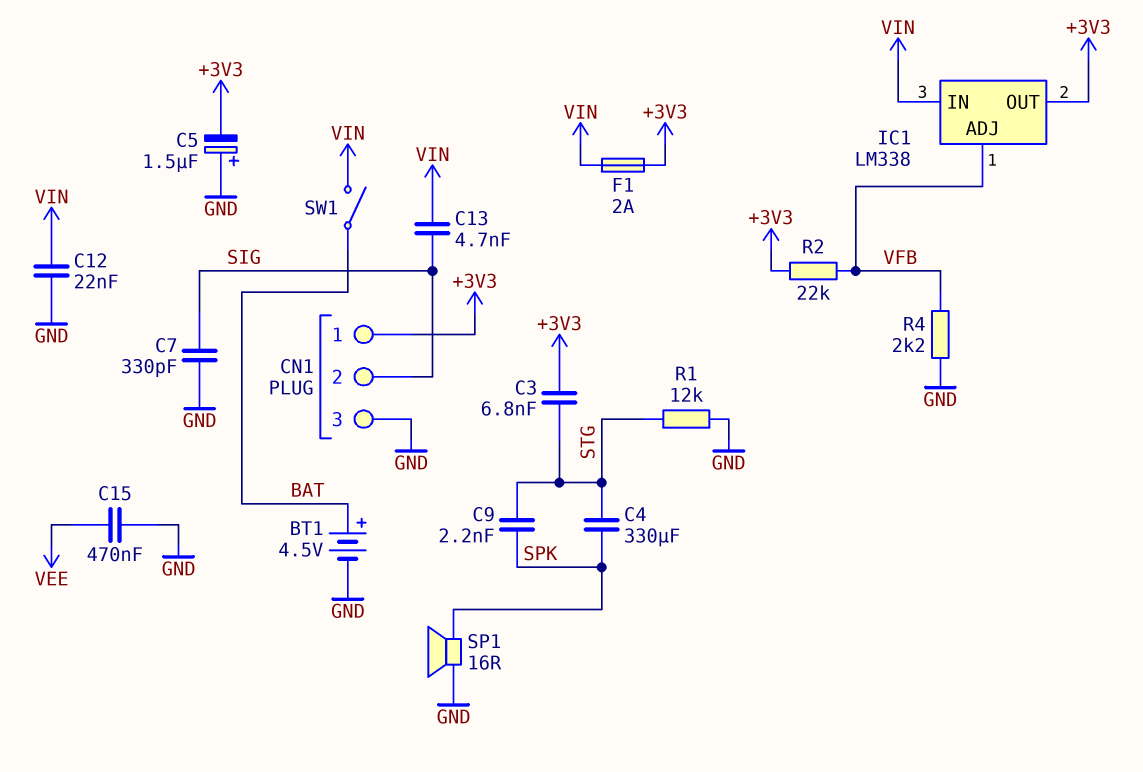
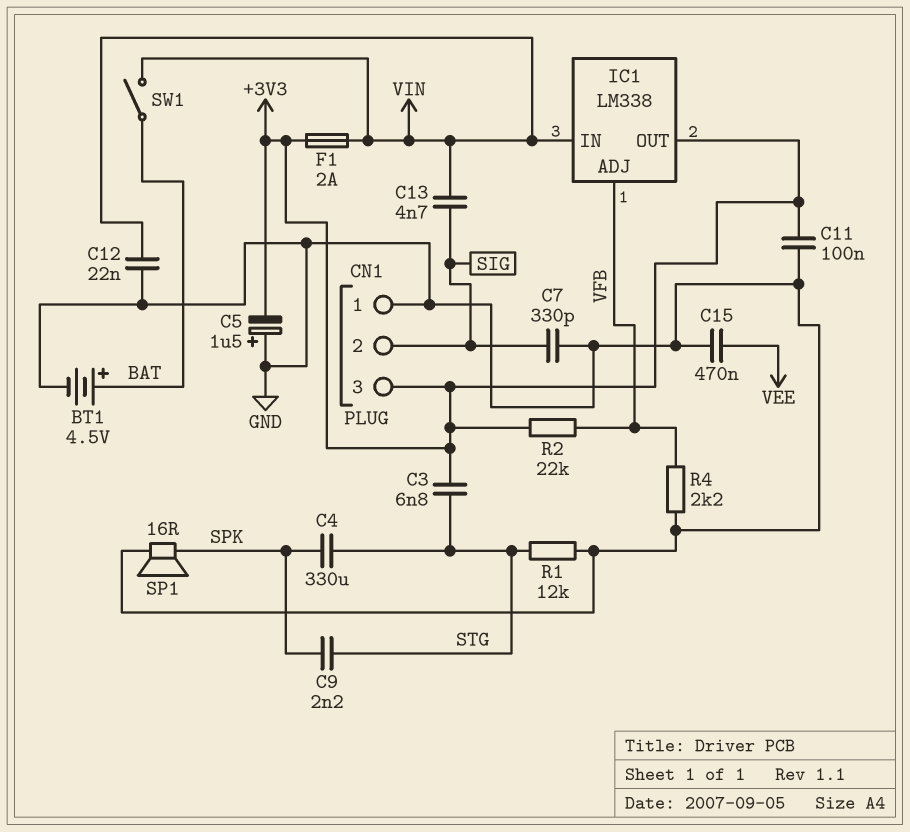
C11: none -> 100nF (+3V3, GND)
CN1 pin 1: +3V3 -> GND
CN1 pin 3: GND -> +3V3

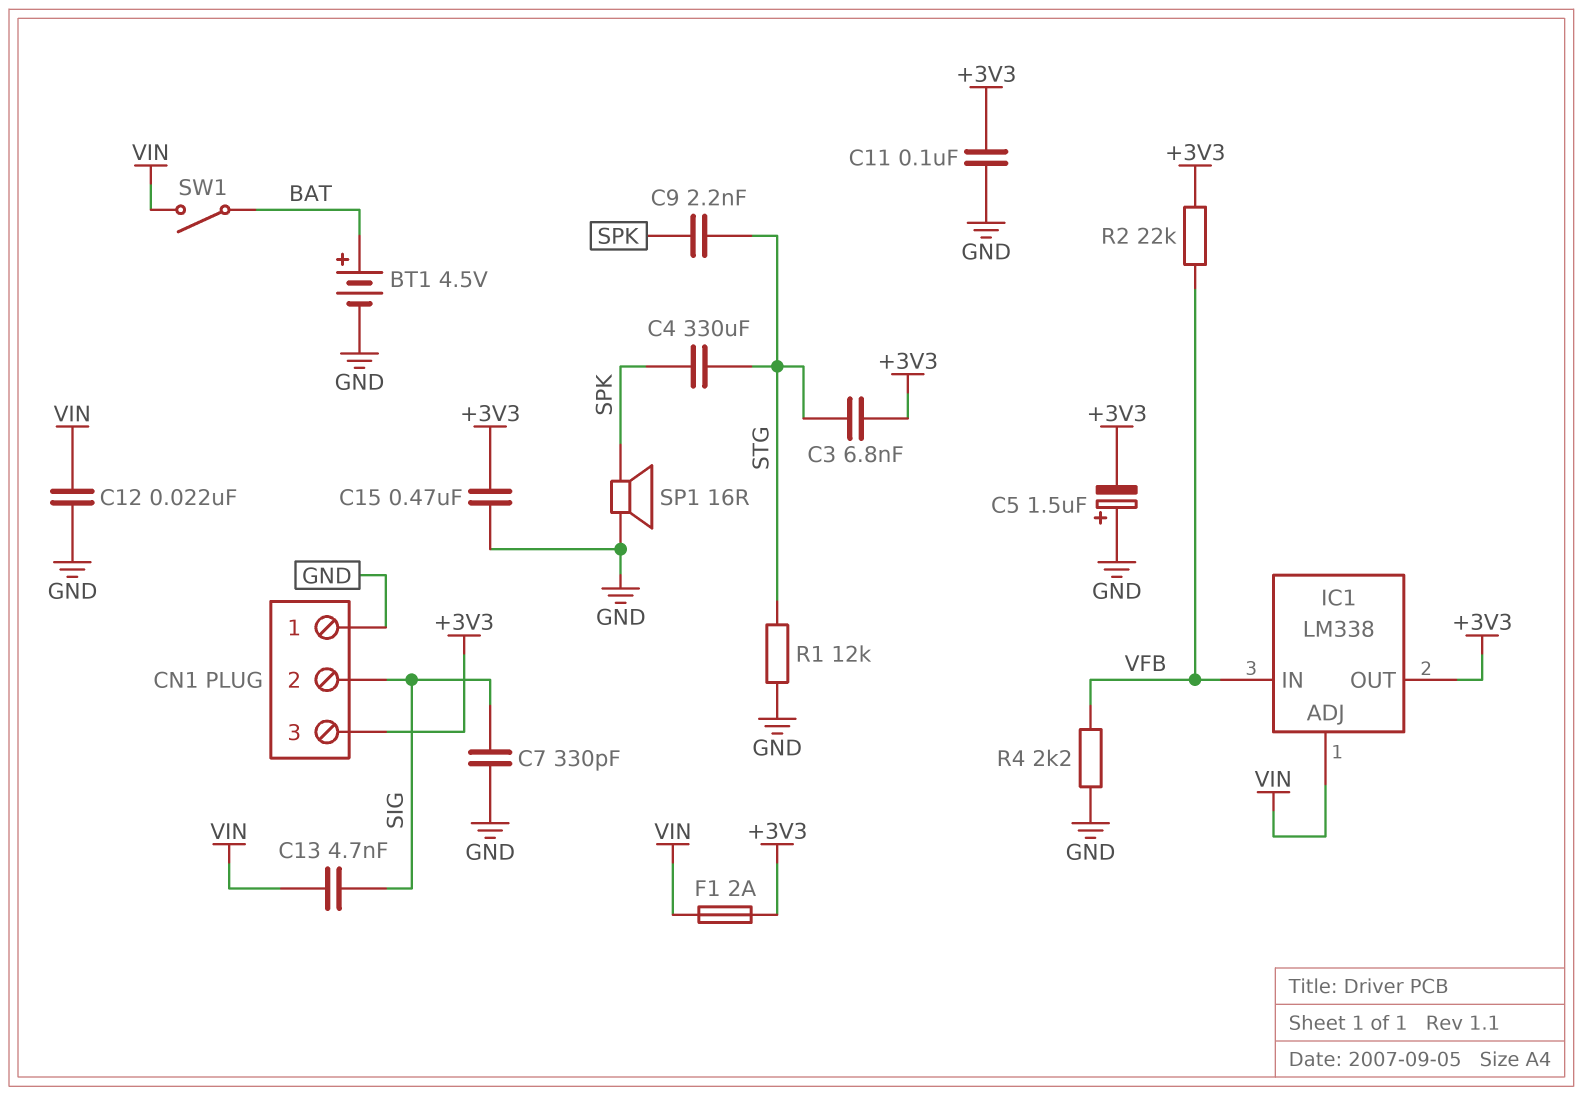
C15: 470nF (GND, VEE) -> 470nF (+3V3, GND)
IC1 pin ADJ: VFB -> VIN
IC1 pin IN: VIN -> VFB

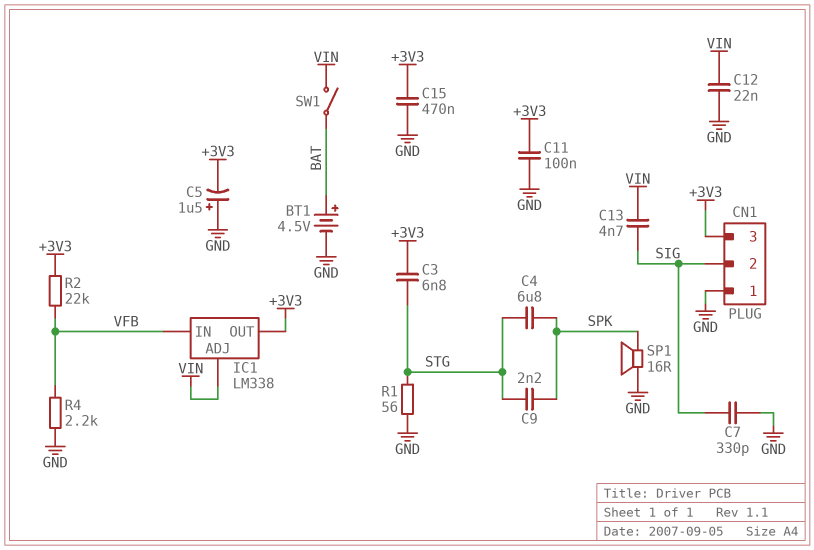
C4: 330uF (SPK, STG) -> 6.8uF (SPK, STG)
F1: 2A (+3V3, VIN) -> none
R1: 12k (GND, STG) -> 56 (GND, STG)

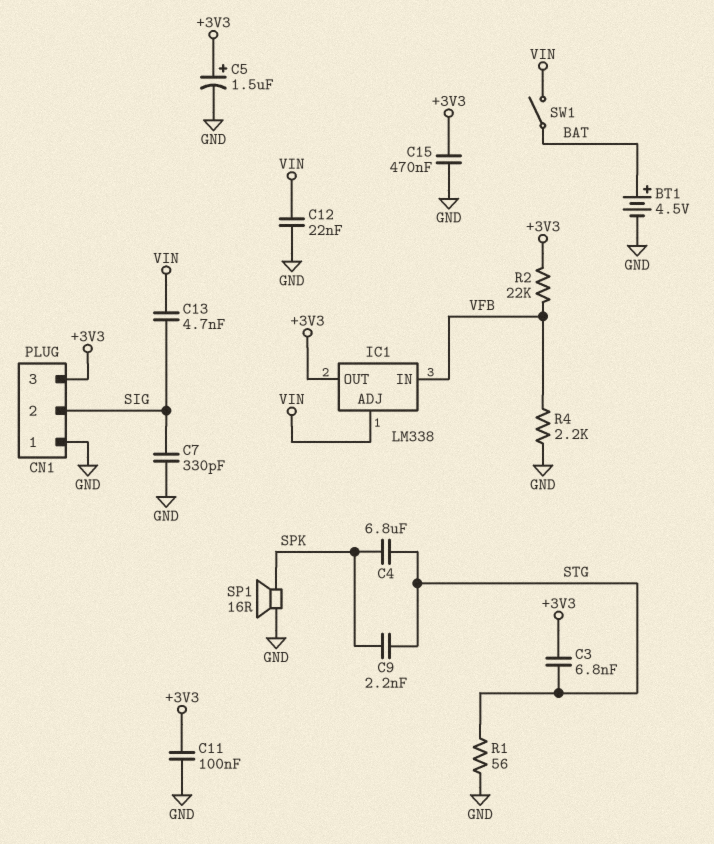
C5: 1.5uF (plus GND, minus +3V3) -> 1.5uF (plus +3V3, minus GND)

